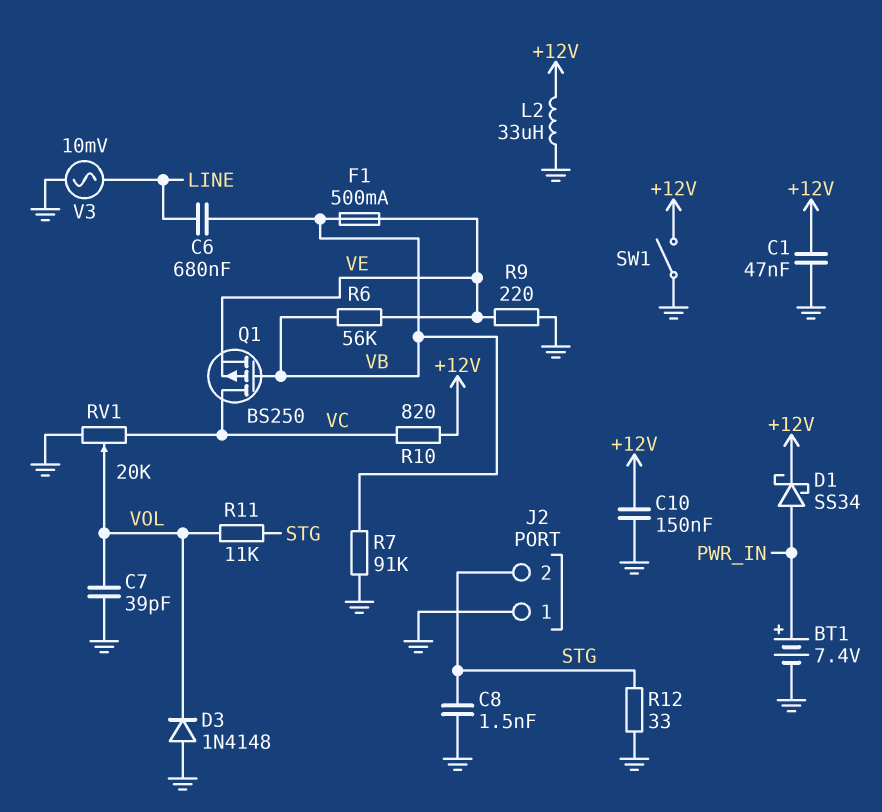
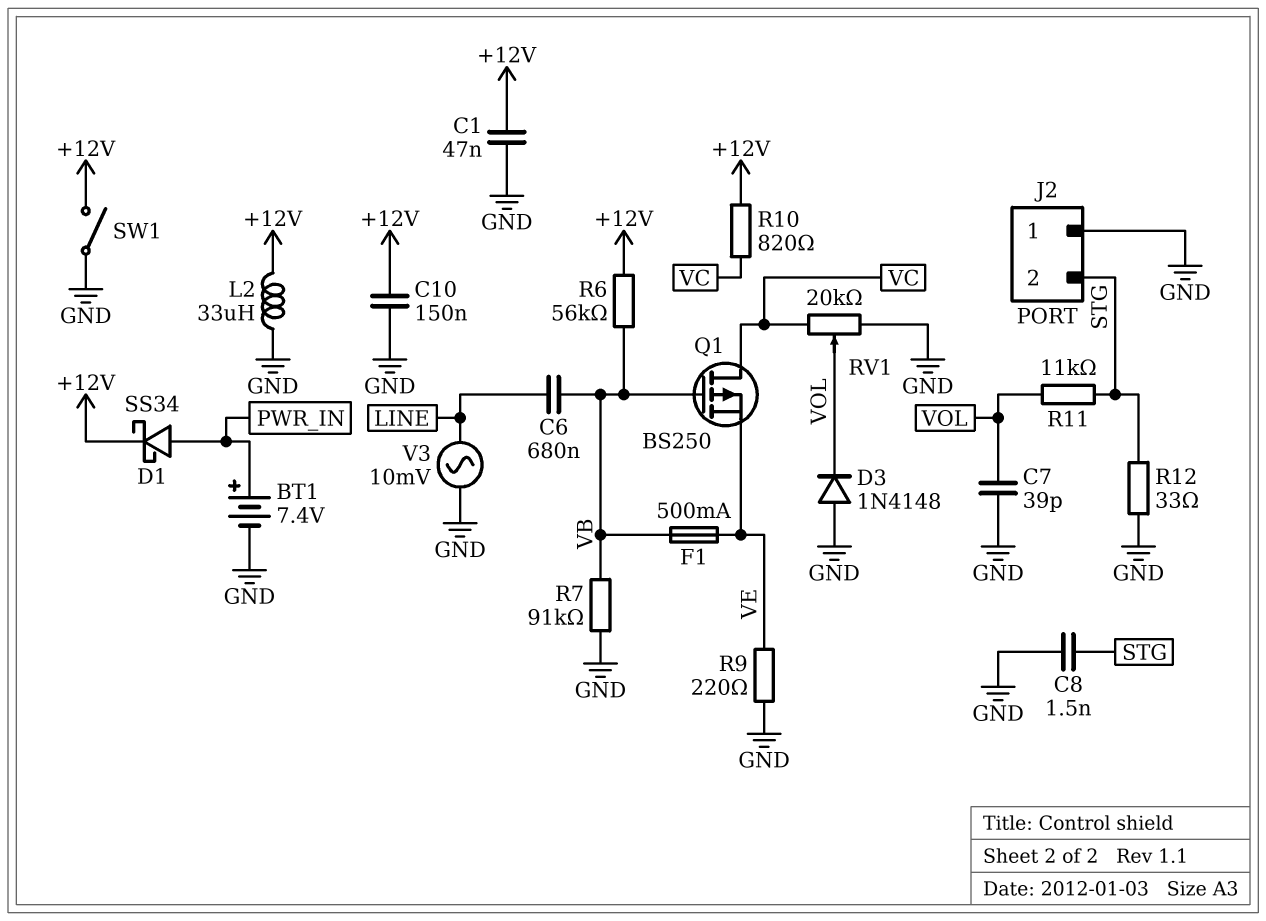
R6: 56k (VB, VE) -> 56k (+12V, VB)

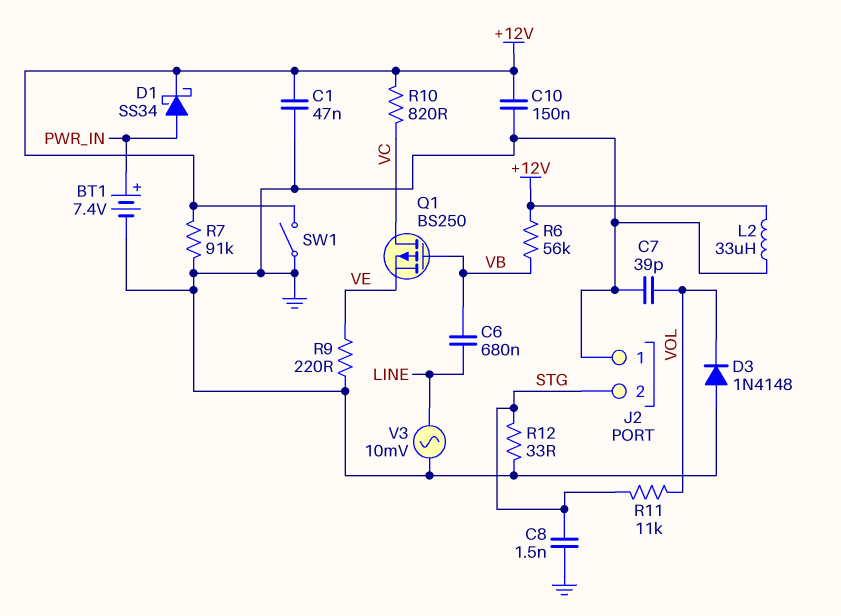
F1: 500mA (VB, VE) -> none
R7: 91k (GND, VB) -> 91k (+12V, GND)
RV1: 20k (GND, VC, wiper VOL) -> none

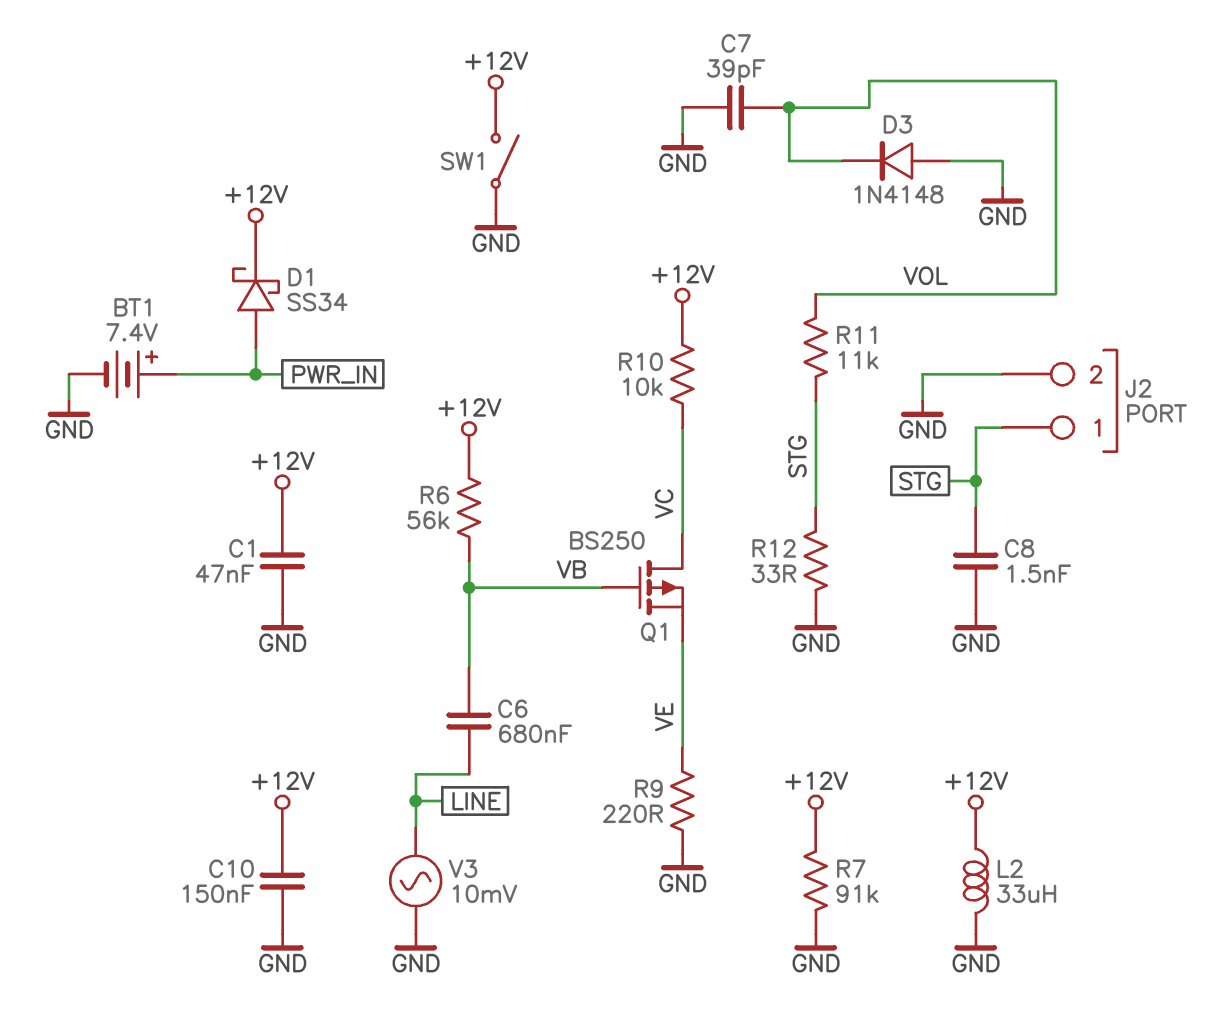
J2 pin 1: GND -> STG
J2 pin 2: STG -> GND
R10: 820 (+12V, VC) -> 10k (+12V, VC)

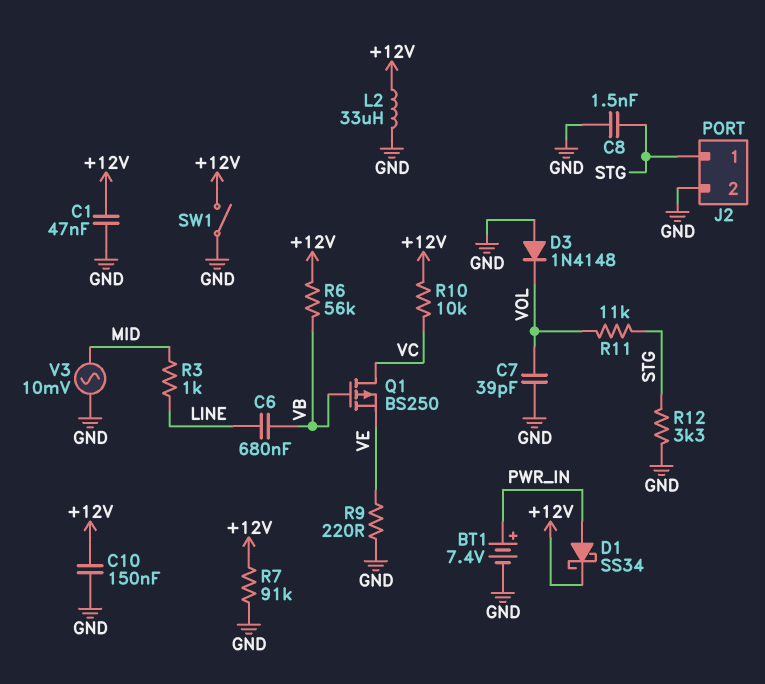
R3: none -> 1k (LINE, MID)
R12: 33 (GND, STG) -> 3.3k (GND, STG)
V3: AC 10mV (GND, LINE) -> AC 10mV (GND, MID)

